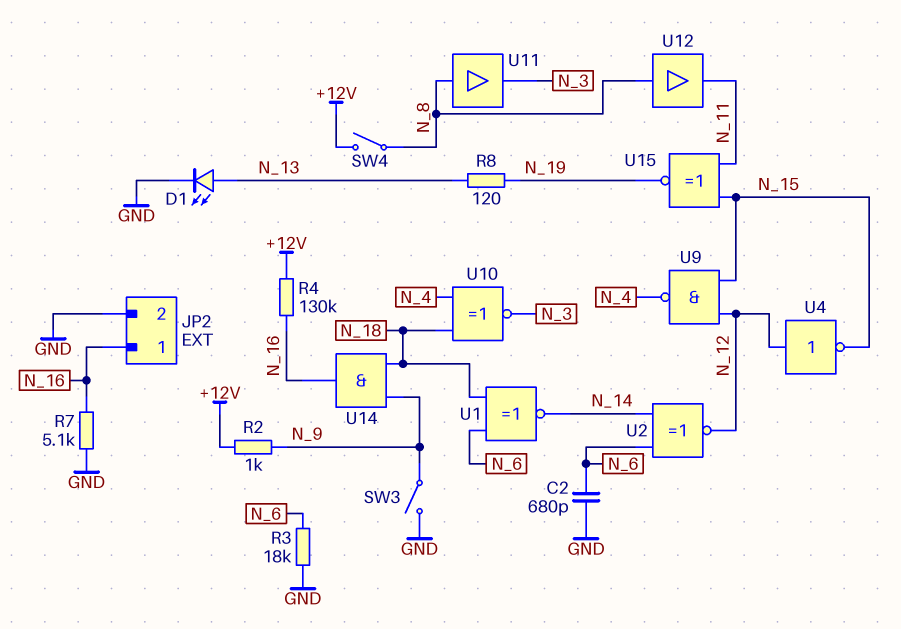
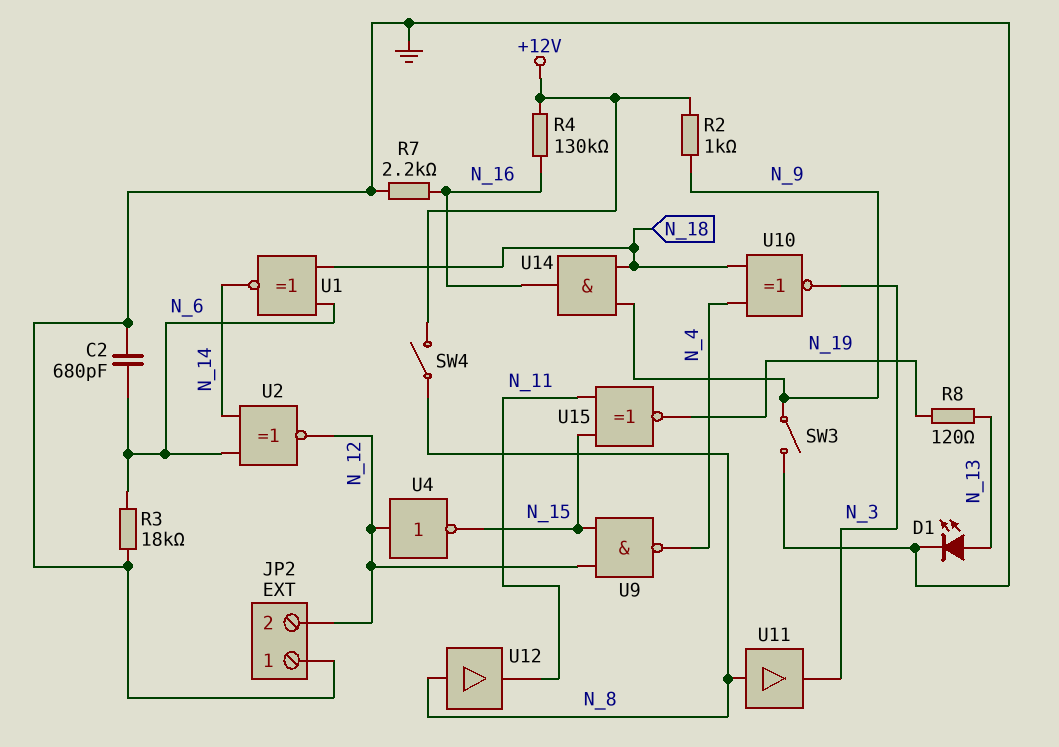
JP2 pin 1: N_16 -> GND
JP2 pin 2: GND -> N_12
R7: 5.1k (GND, N_16) -> 2.2k (GND, N_16)

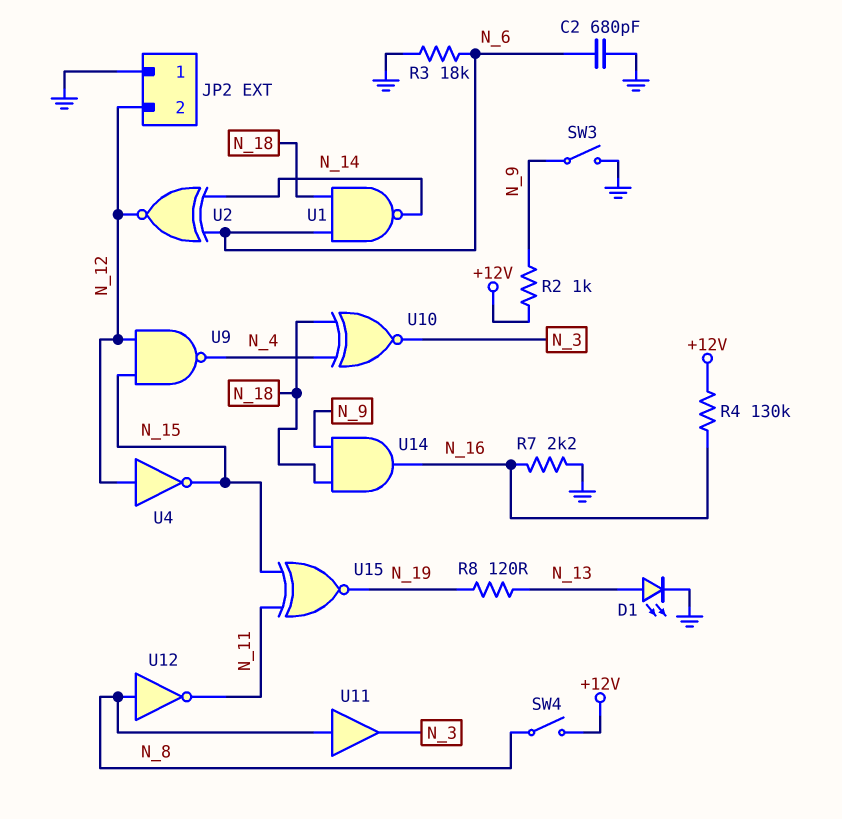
U1: XNOR (in N_6, in N_18, out N_14) -> NAND (in N_6, in N_18, out N_14)
U12: buffer (in N_8, out N_11) -> NOT (in N_8, out N_11)

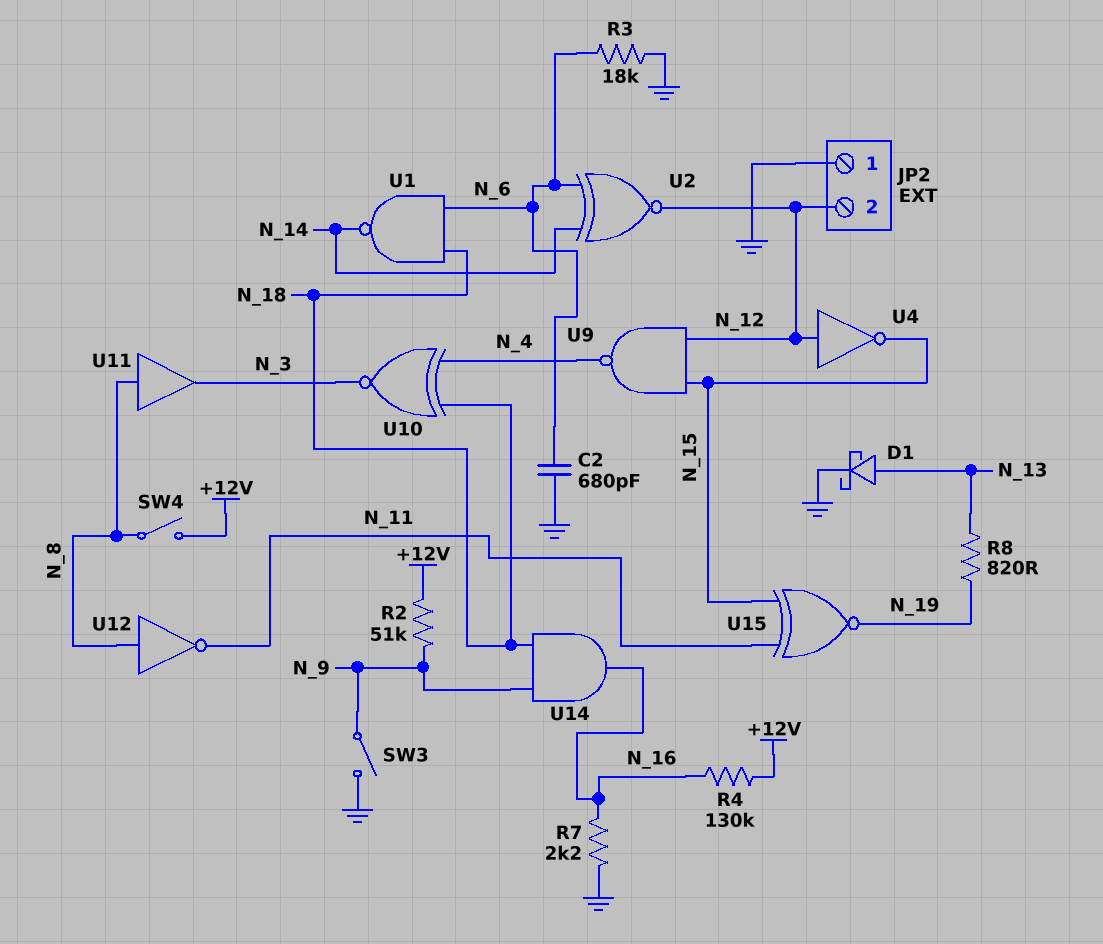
D1: LED (A N_13, K GND) -> schottky (A N_13, K GND)
R2: 1k (+12V, N_9) -> 51k (+12V, N_9)
R8: 120 (N_13, N_19) -> 820 (N_13, N_19)

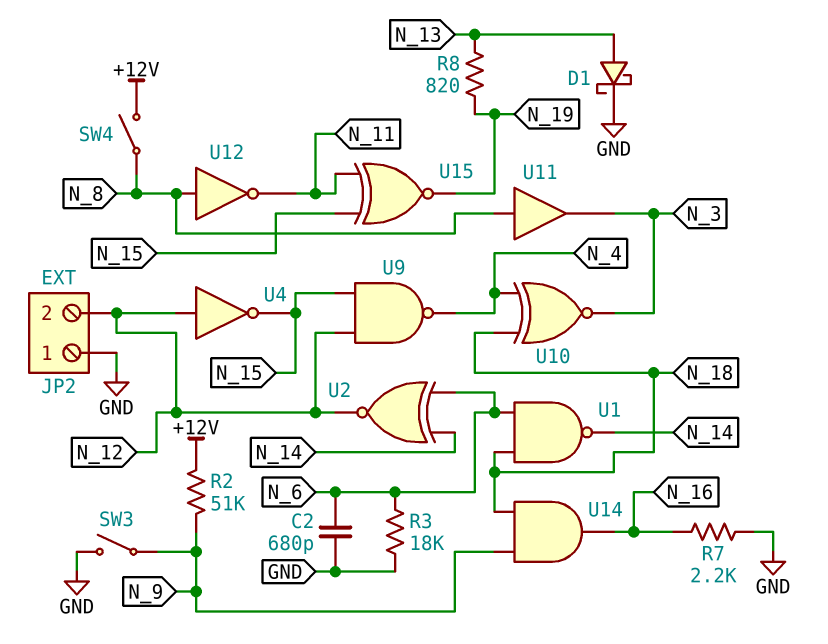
R4: 130k (+12V, N_16) -> none

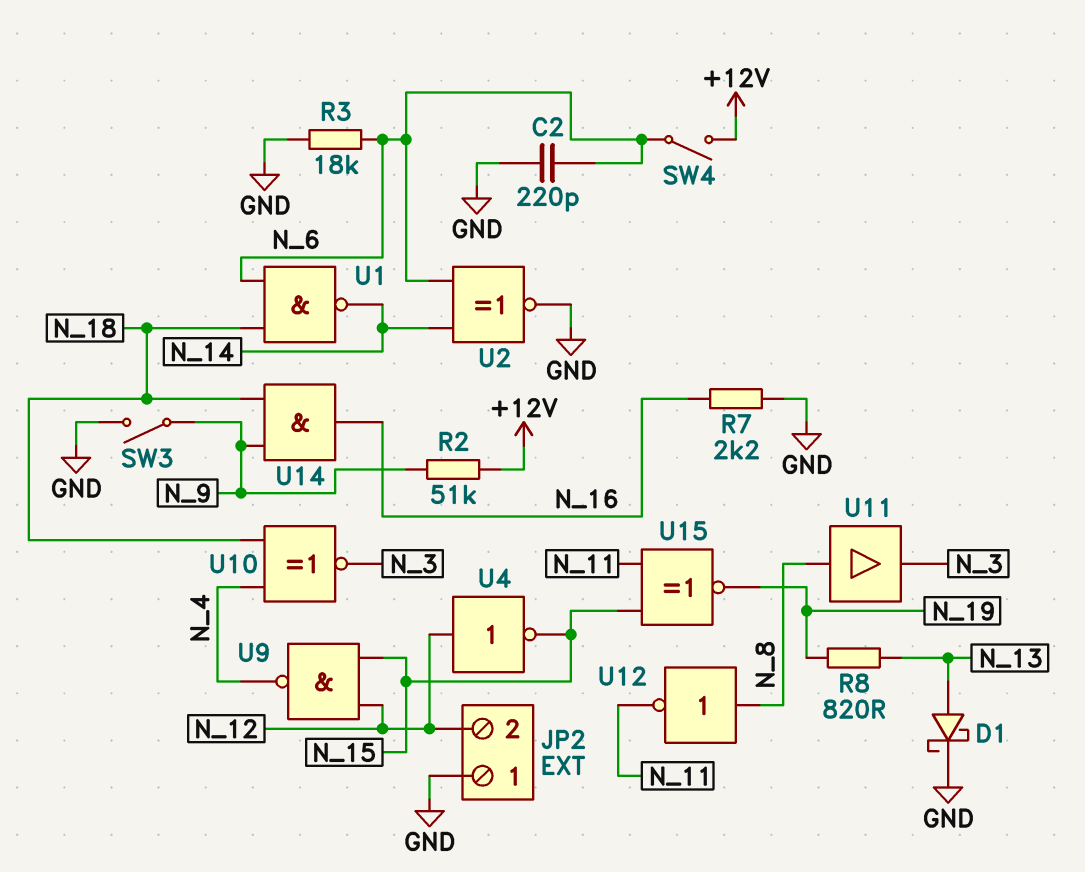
C2: 680pF (GND, N_6) -> 220pF (GND, N_6)
SW4: switch (+12V, N_8) -> switch (+12V, N_6)
U2: XNOR (in N_6, in N_14, out N_12) -> XNOR (in N_6, in N_14, out GND)

